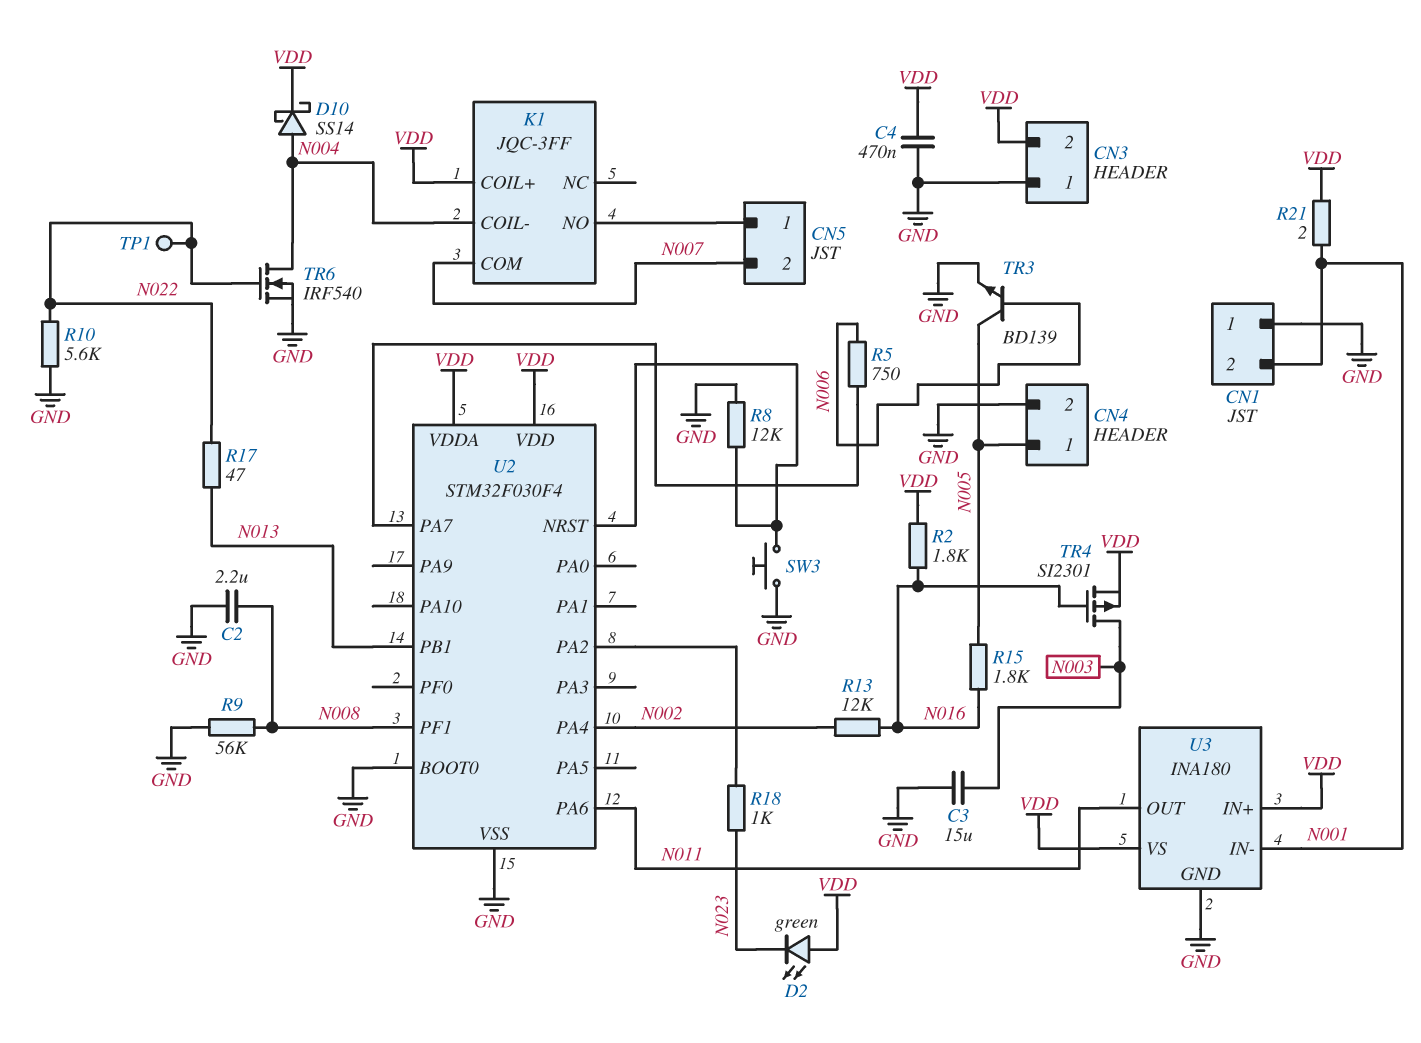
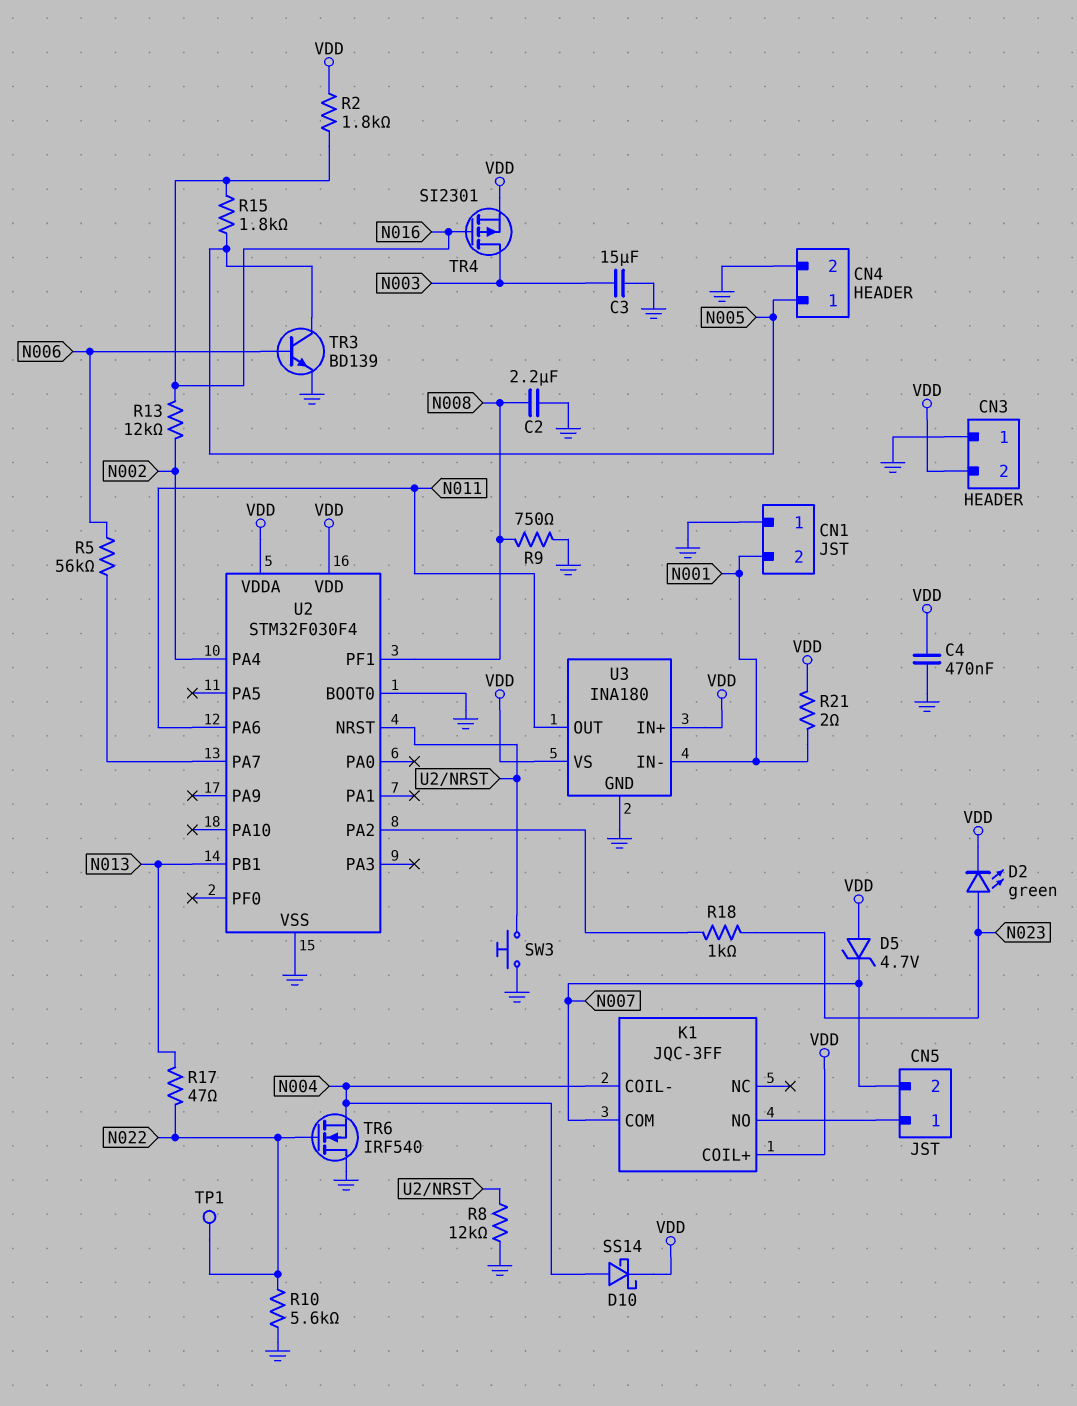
D2: LED green (A VDD, K N023) -> LED green (A N023, K VDD)
D5: none -> zener 4.7V (A VDD, K N007)
R5: 750 (N006, U2/PA7) -> 56k (N006, U2/PA7)
R9: 56k (GND, N008) -> 750 (GND, N008)
TR6: NMOS IRF540 (G N022, D N004, S GND) -> NMOS IRF540 (G N022, D GND, S N004)

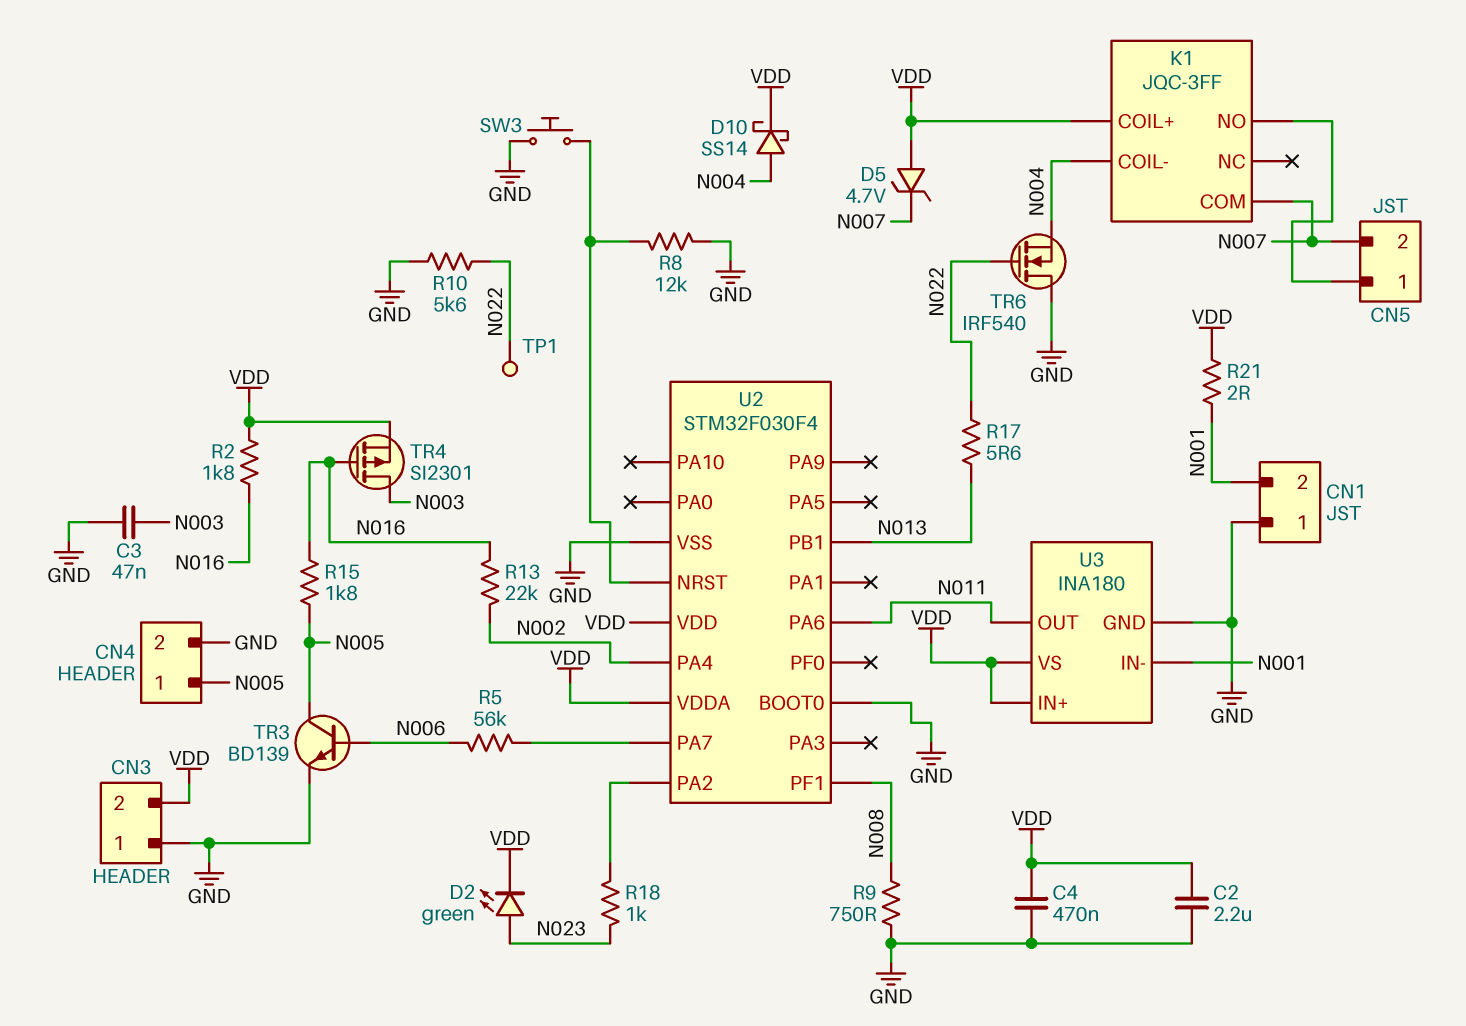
C2: 2.2uF (GND, N008) -> 2.2uF (GND, VDD)
C3: 15uF (GND, N003) -> 47nF (GND, N003)
R13: 12k (N002, N016) -> 22k (N002, N016)
R17: 47 (N013, N022) -> 5.6 (N013, N022)

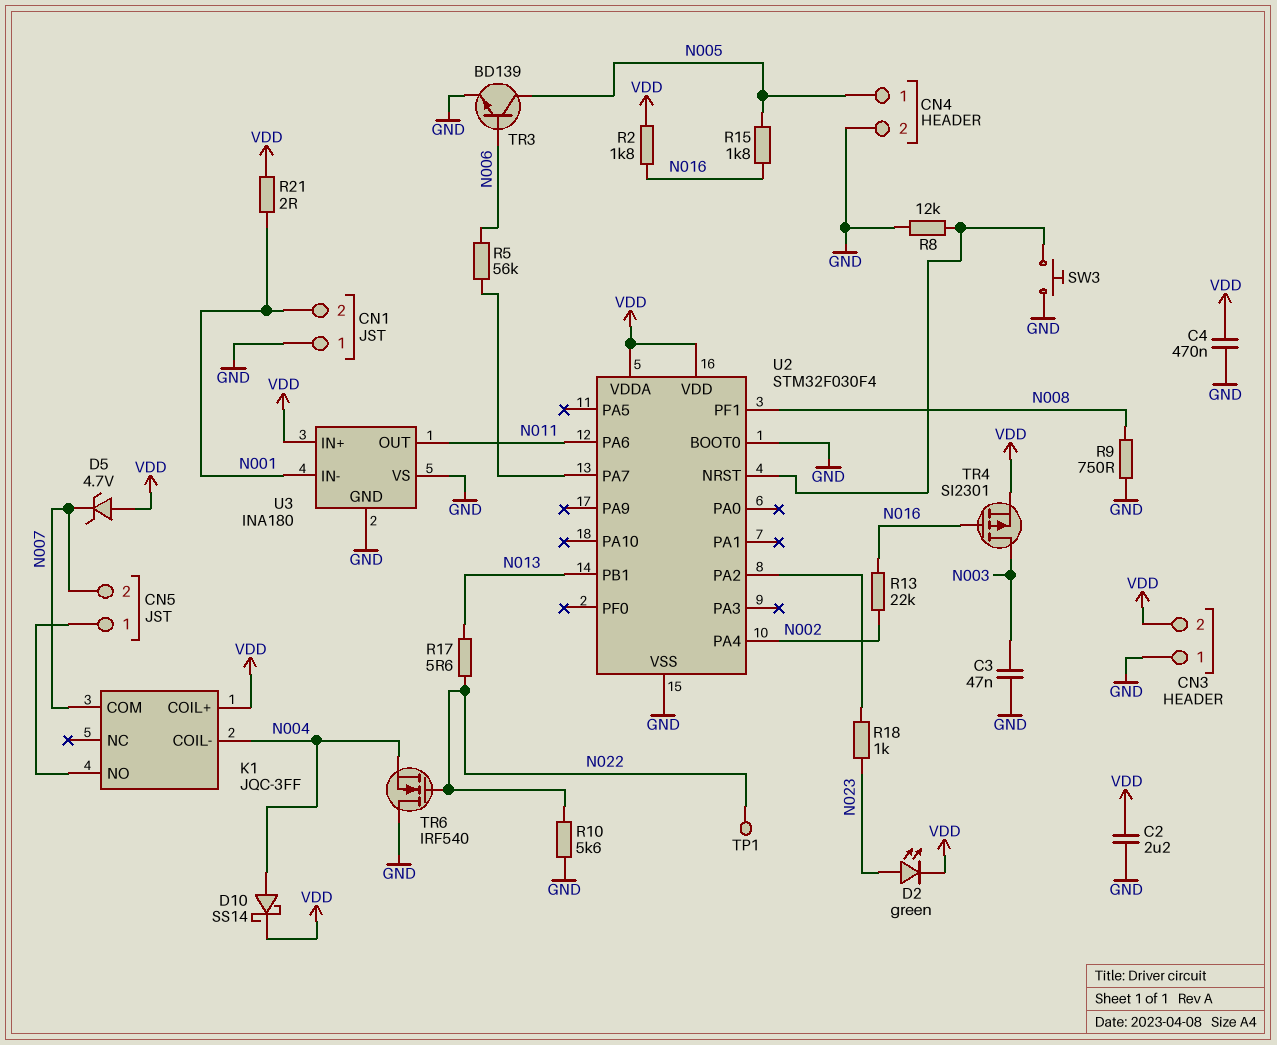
U3 pin VS: VDD -> GND

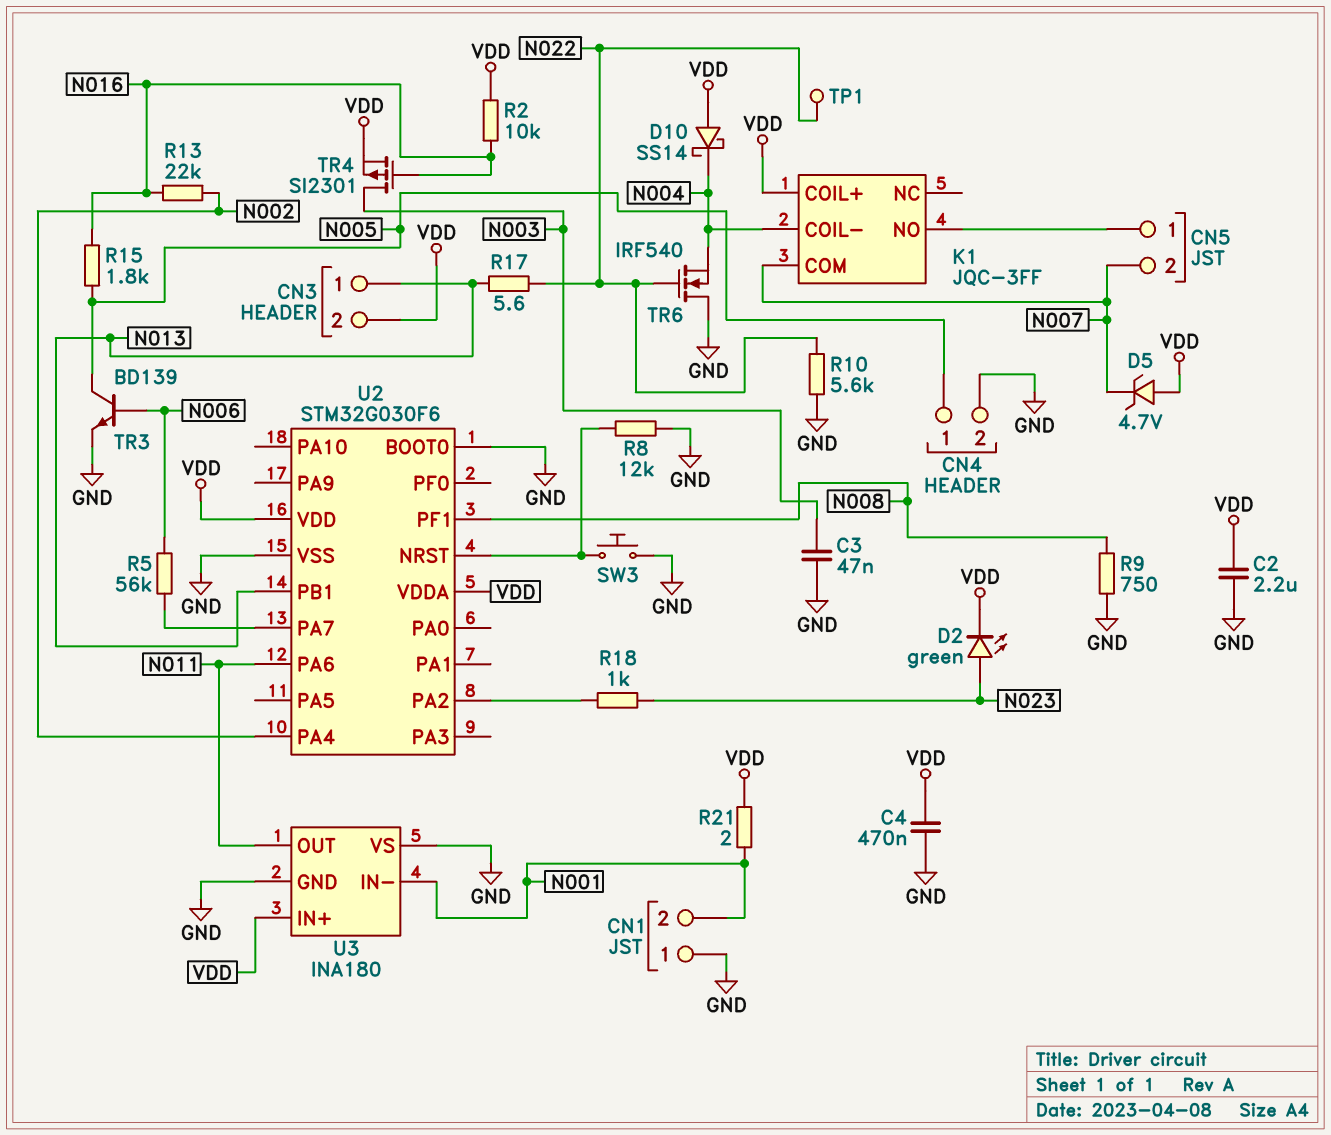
CN3 pin 1: GND -> N013
D10: schottky SS14 (A N004, K VDD) -> schottky SS14 (A VDD, K N004)
R2: 1.8k (N016, VDD) -> 10k (N016, VDD)
U2: STM32F030F4 -> STM32G030F6

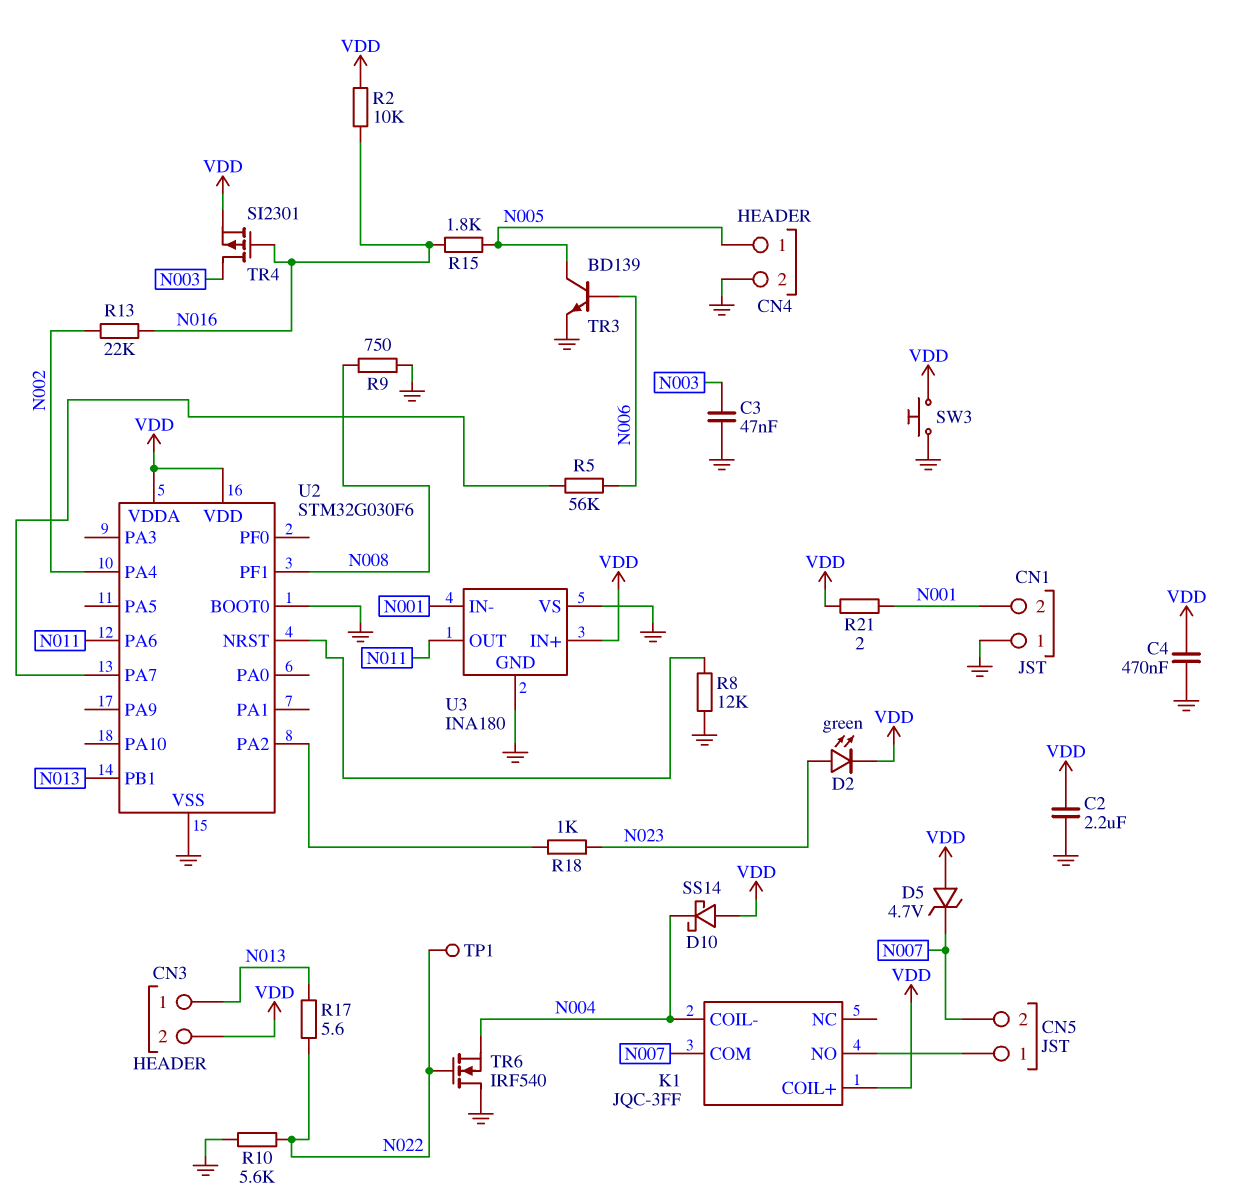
SW3: button (GND, U2/NRST) -> button (GND, VDD)

